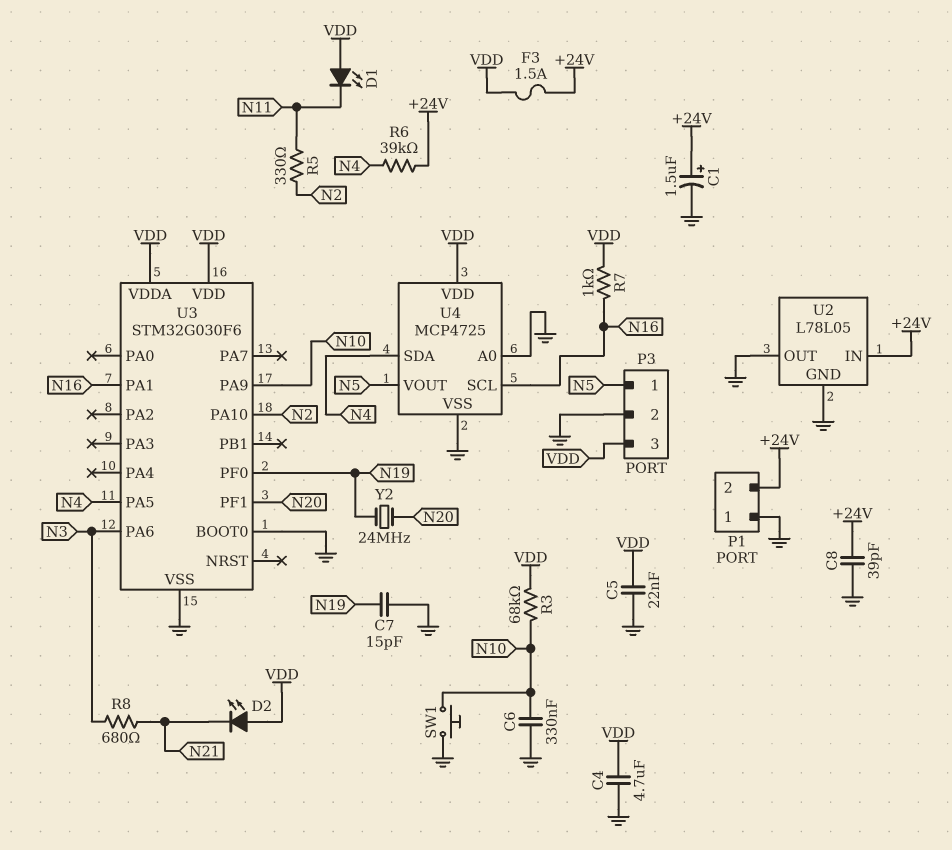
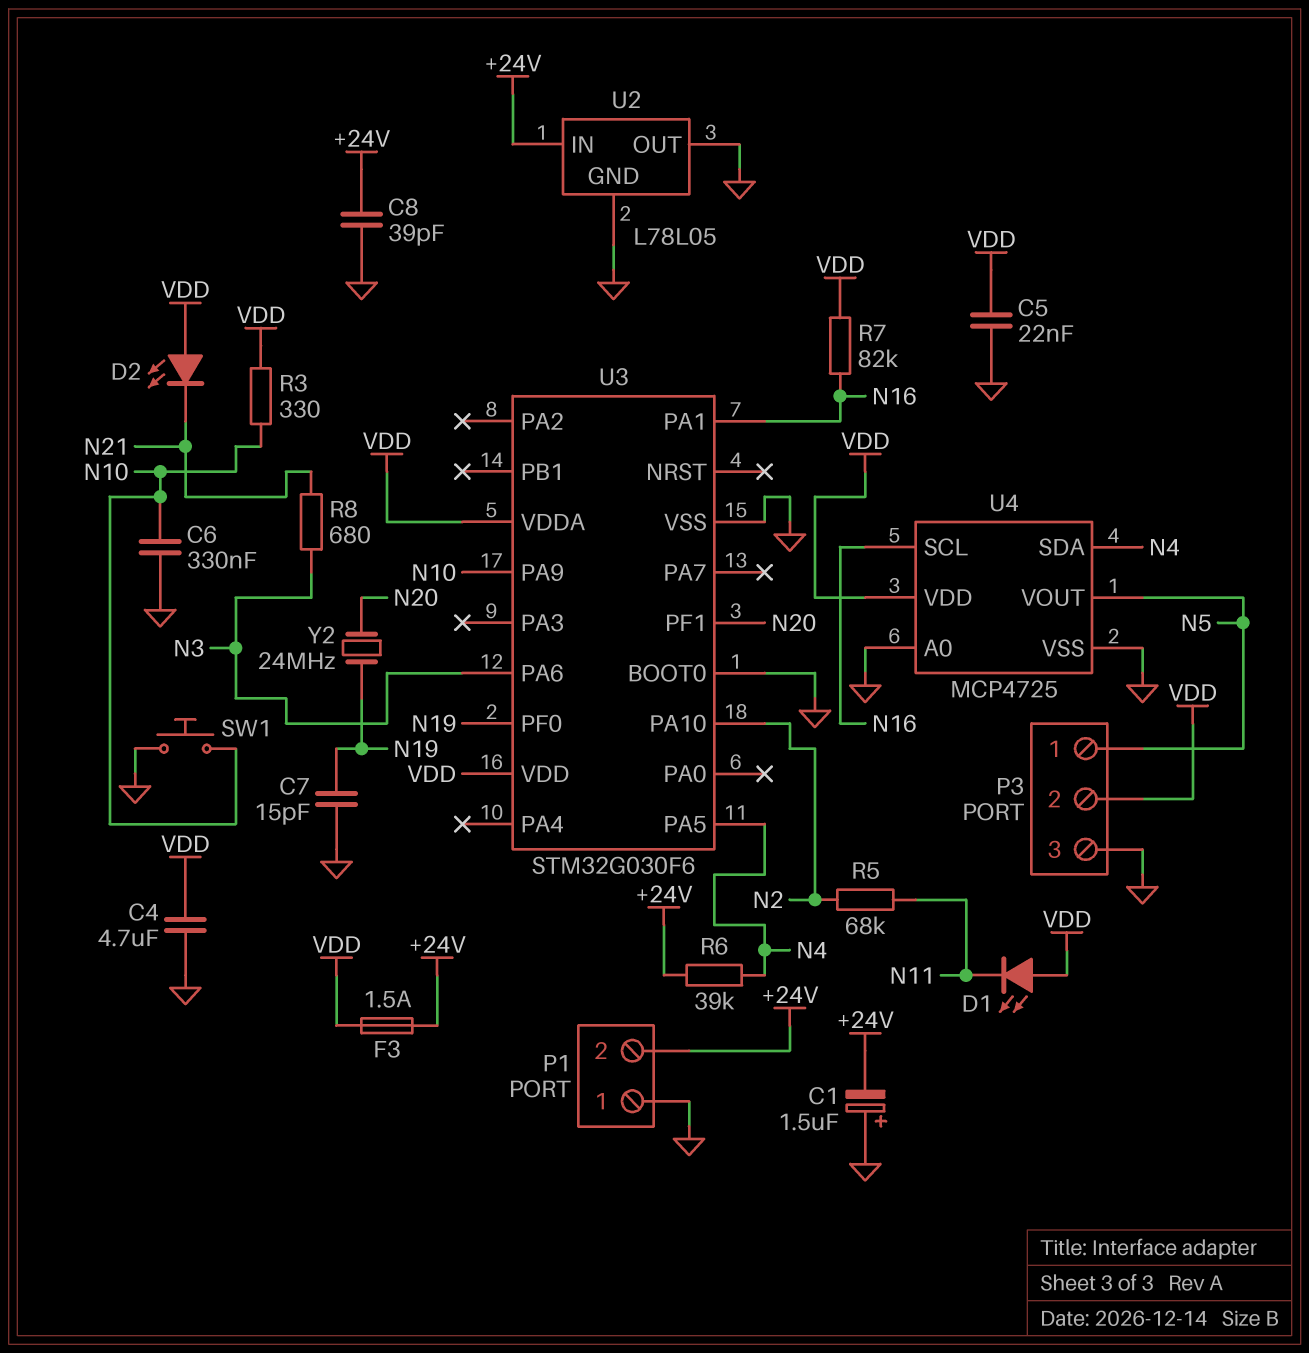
C1: 1.5uF (plus +24V, minus GND) -> 1.5uF (plus GND, minus +24V)
P3 pin 2: GND -> VDD
P3 pin 3: VDD -> GND
R3: 68k (N10, VDD) -> 330 (N10, VDD)
R5: 330 (N2, N11) -> 68k (N2, N11)
R7: 1k (N16, VDD) -> 82k (N16, VDD)

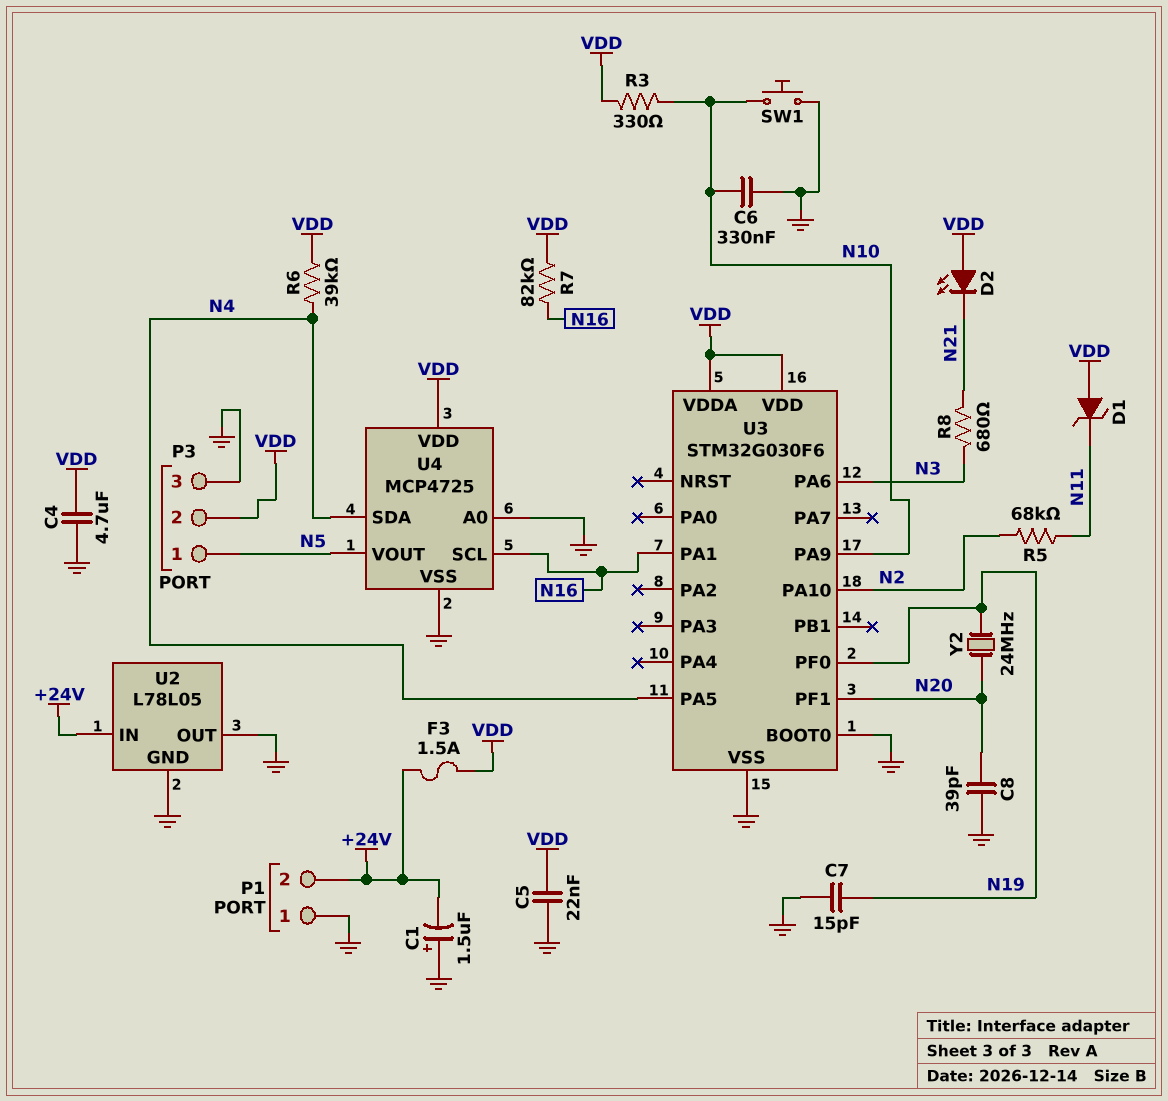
C8: 39pF (+24V, GND) -> 39pF (GND, N20)
D1: LED (A VDD, K N11) -> zener (A VDD, K N11)
R6: 39k (+24V, N4) -> 39k (N4, VDD)

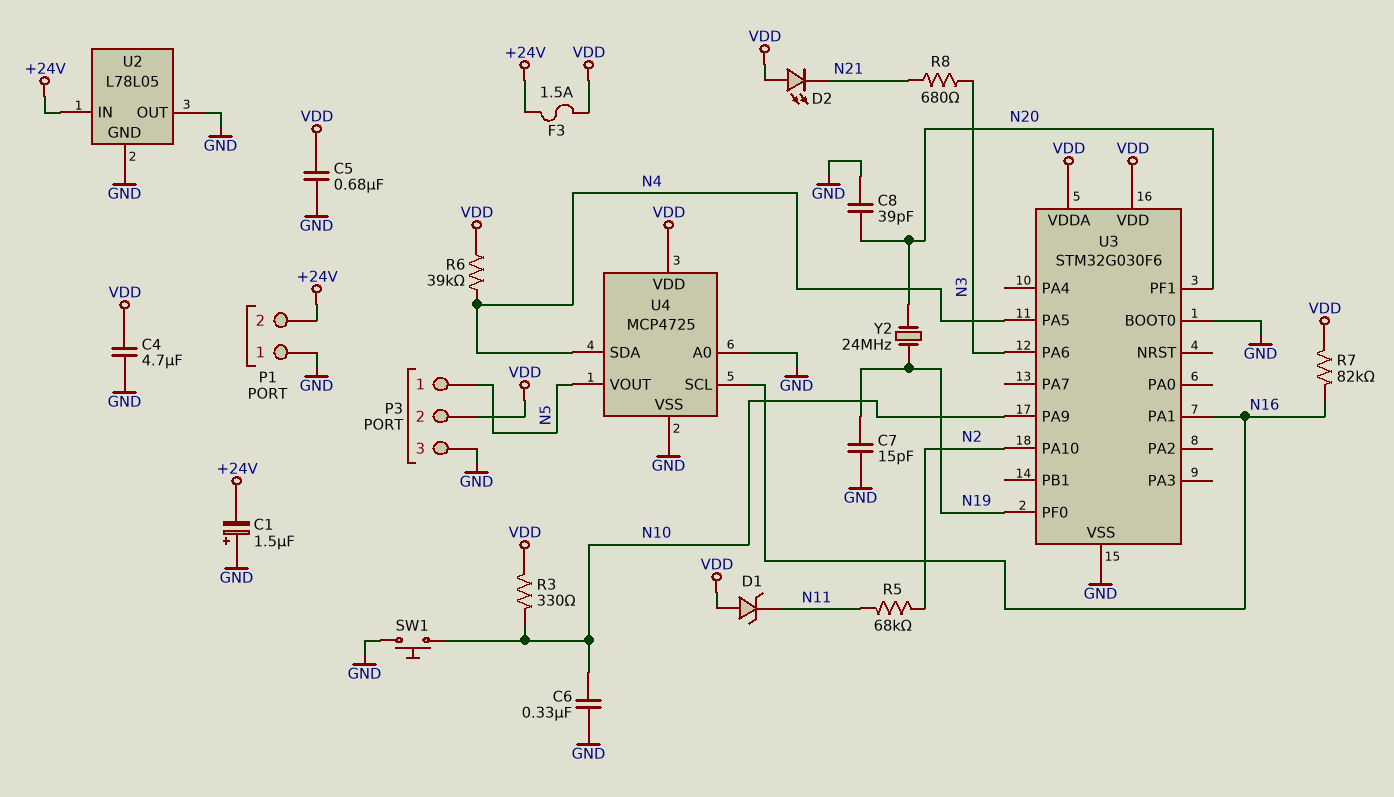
C5: 22nF (GND, VDD) -> 680nF (GND, VDD)

